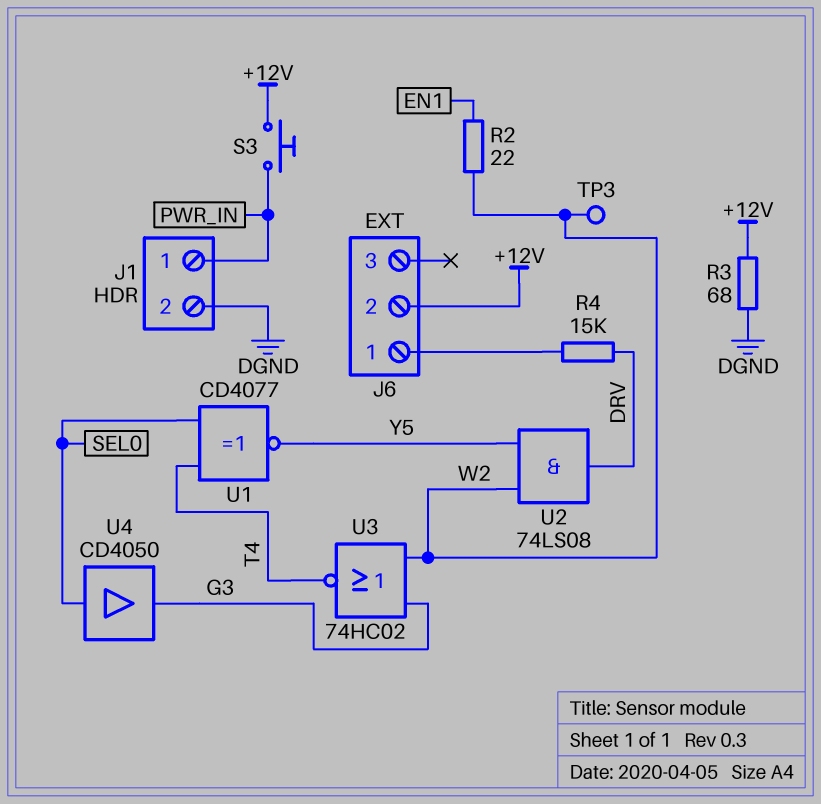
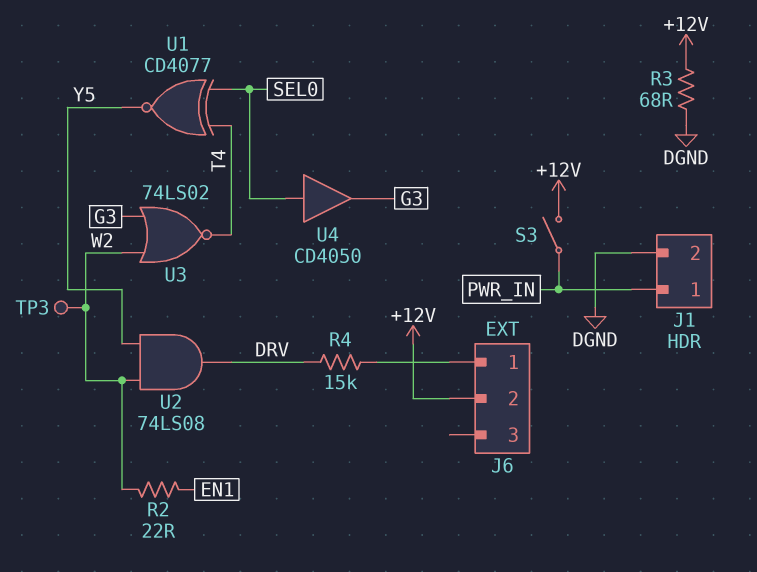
S3: button (+12V, PWR_IN) -> switch (+12V, PWR_IN)
U3: NOR 74HC02 (in G3, in W2, out T4) -> NOR 74LS02 (in G3, in W2, out T4)

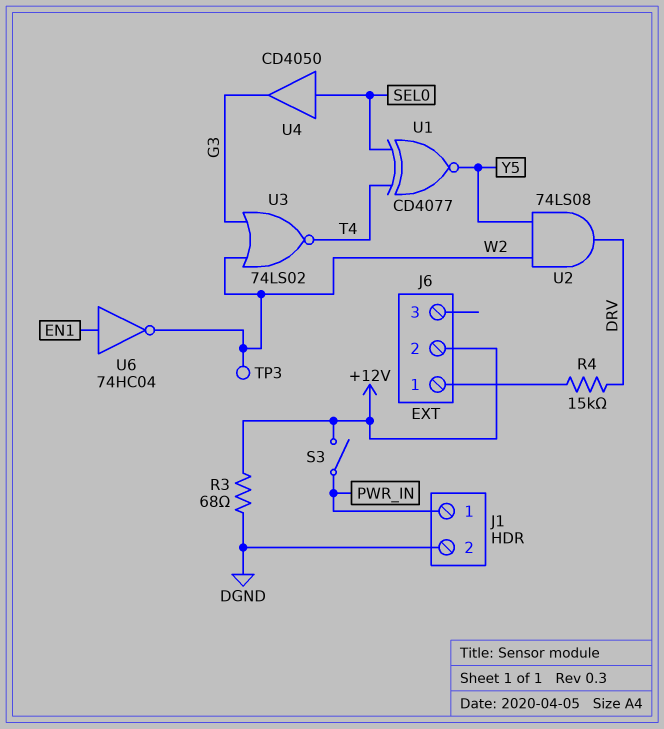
R2: 22 (EN1, W2) -> none
U6: none -> NOT 74HC04 (in EN1, out W2)

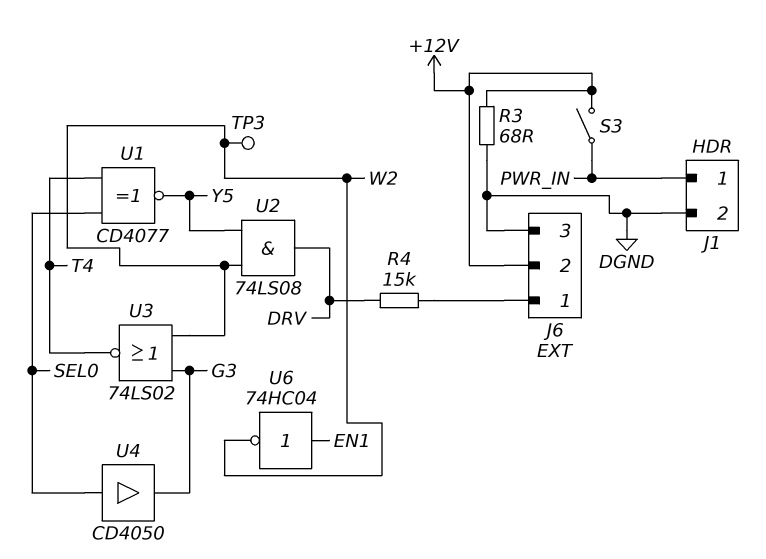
J6 pin 3: none -> DGND

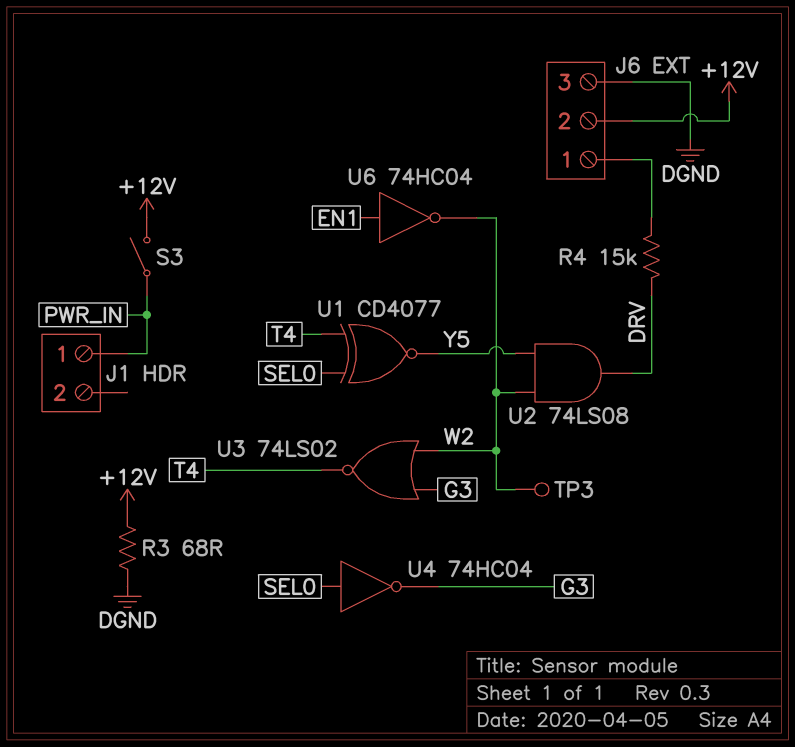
J1 pin 2: DGND -> none
U4: buffer CD4050 (in SEL0, out G3) -> NOT 74HC04 (in SEL0, out G3)

